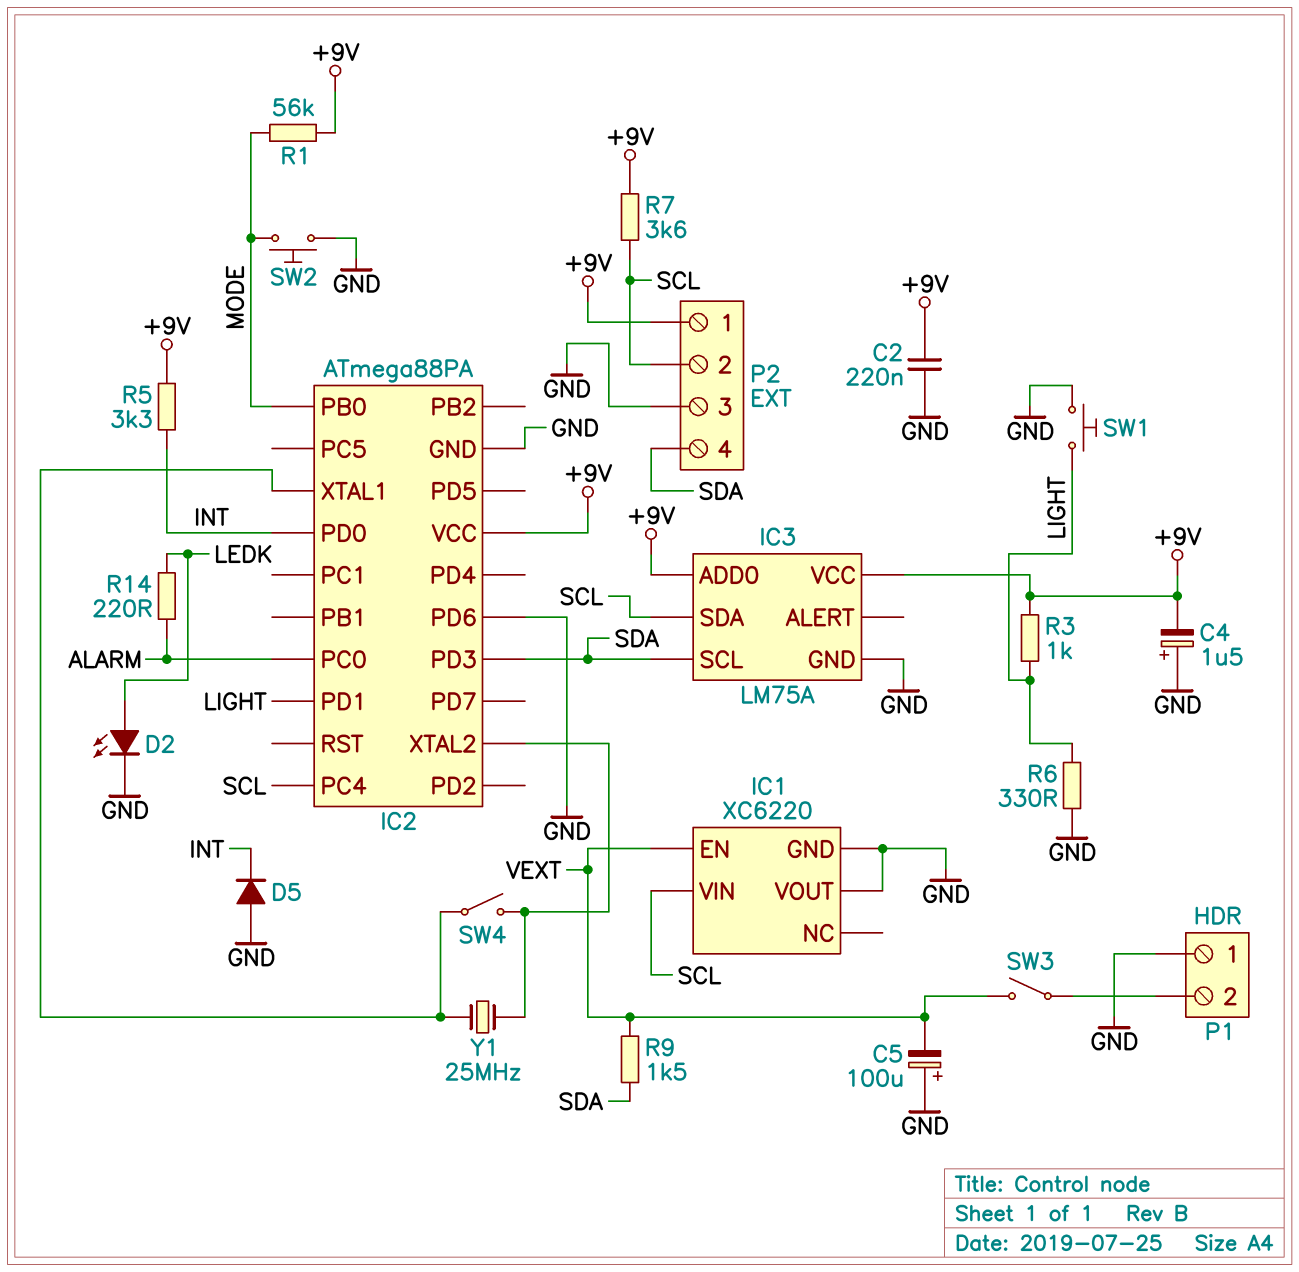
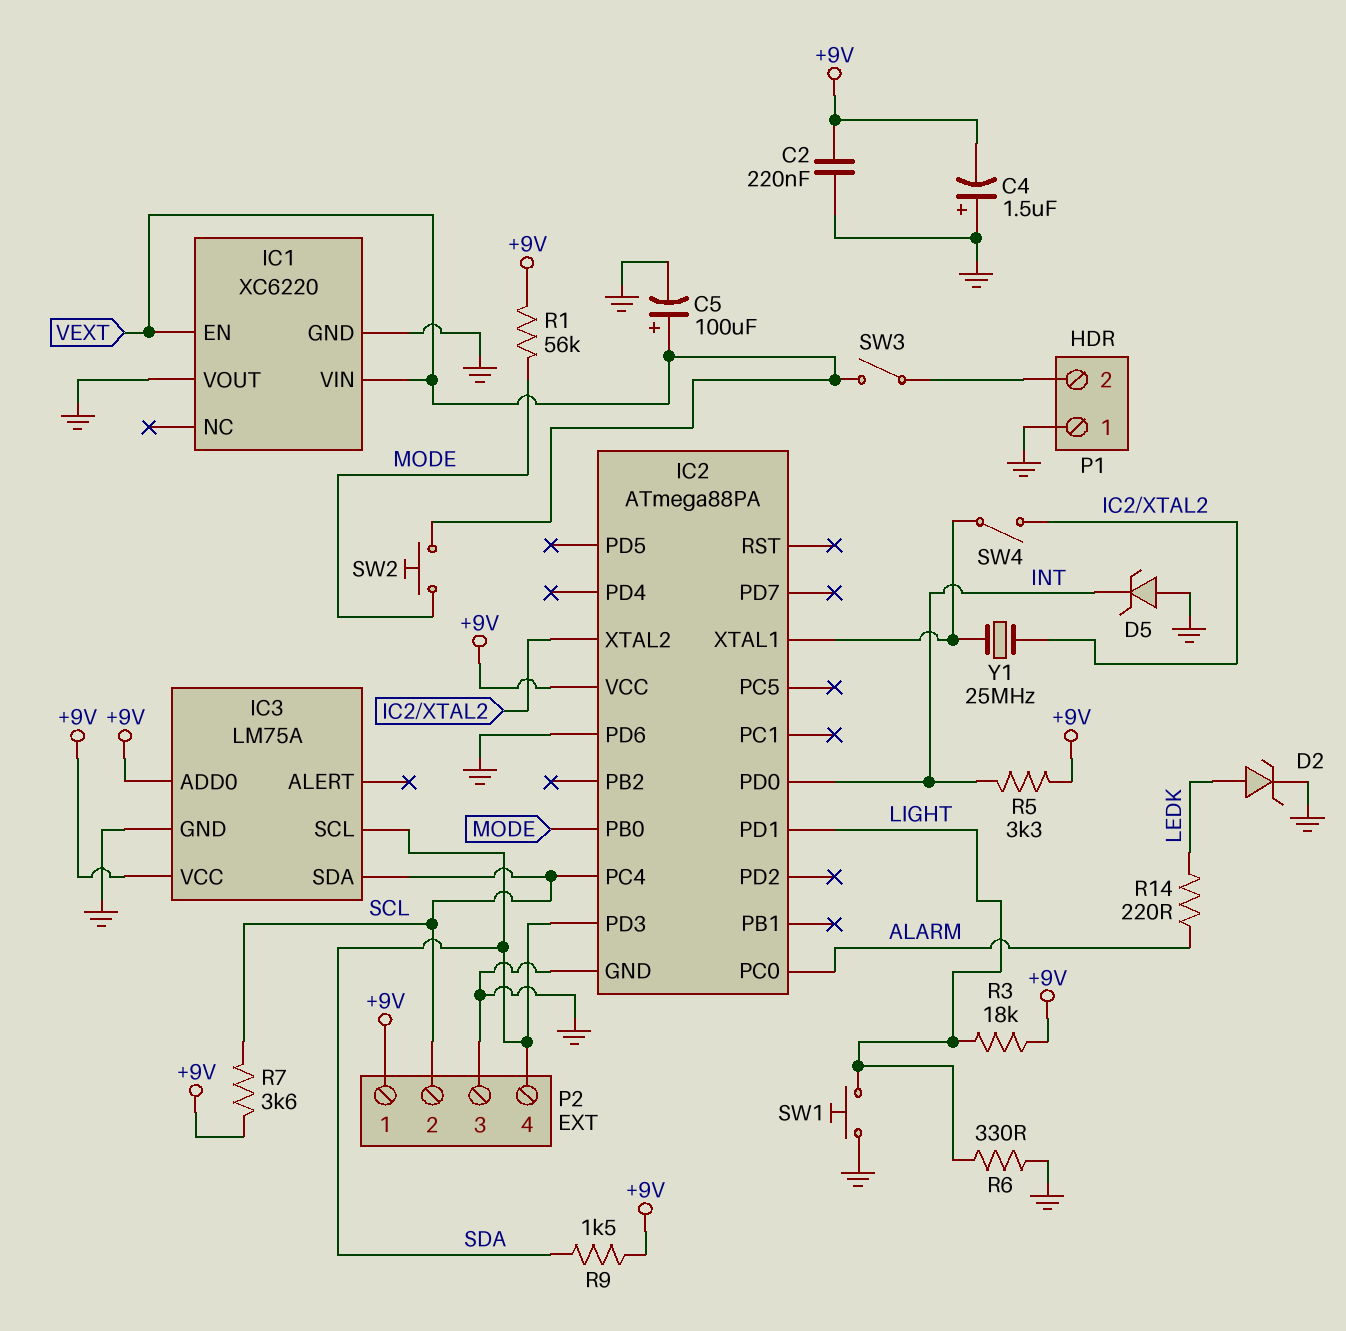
C5: 100uF (plus GND, minus VEXT) -> 100uF (plus VEXT, minus GND)
D2: LED (A LEDK, K GND) -> zener (A LEDK, K GND)
D5: diode (A GND, K INT) -> zener (A GND, K INT)
IC1 pin VIN: SCL -> VEXT
R3: 1k (+9V, LIGHT) -> 18k (+9V, LIGHT)
R9: 1.5k (SDA, VEXT) -> 1.5k (+9V, SDA)
SW2: button (GND, MODE) -> button (MODE, VEXT)

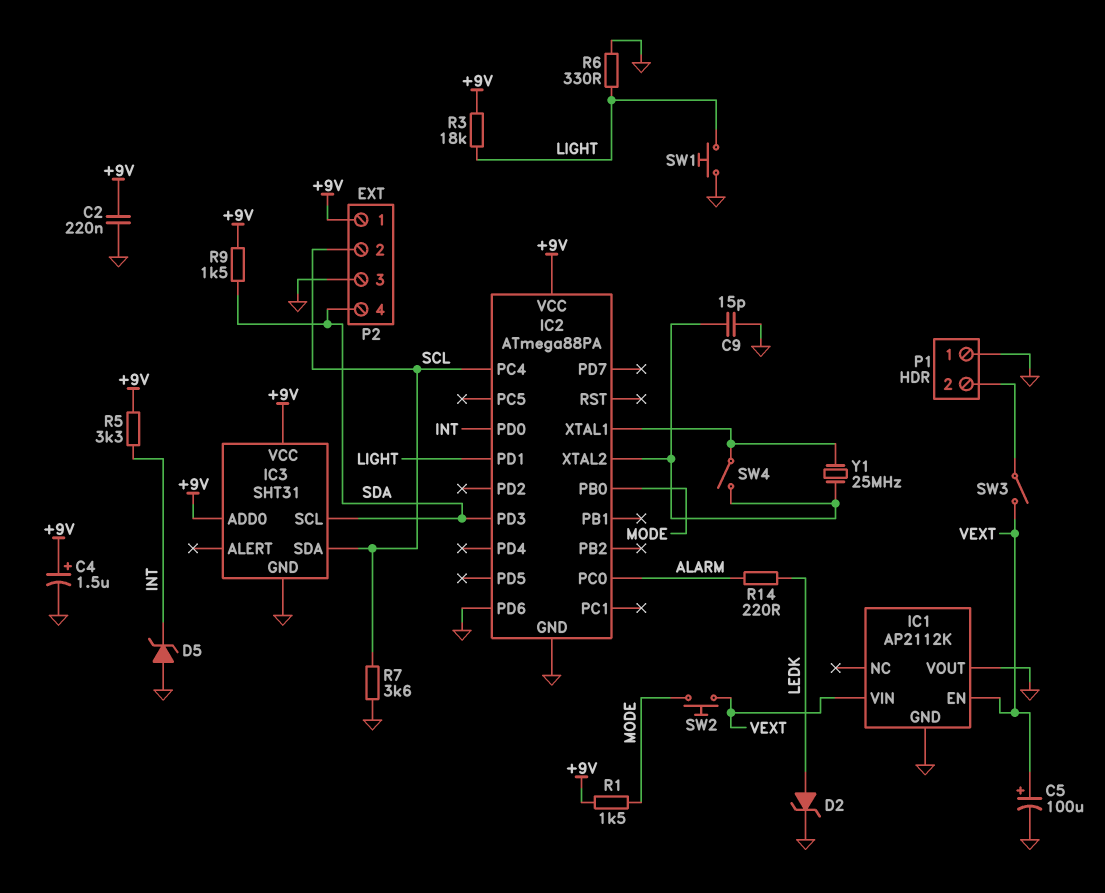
C4: 1.5uF (plus GND, minus +9V) -> 1.5uF (plus +9V, minus GND)
C9: none -> 15pF (GND, IC2/XTAL2)
IC1: XC6220 -> AP2112K
IC3: LM75A -> SHT31
R1: 56k (+9V, MODE) -> 1.5k (+9V, MODE)
R7: 3.6k (+9V, SCL) -> 3.6k (GND, SCL)

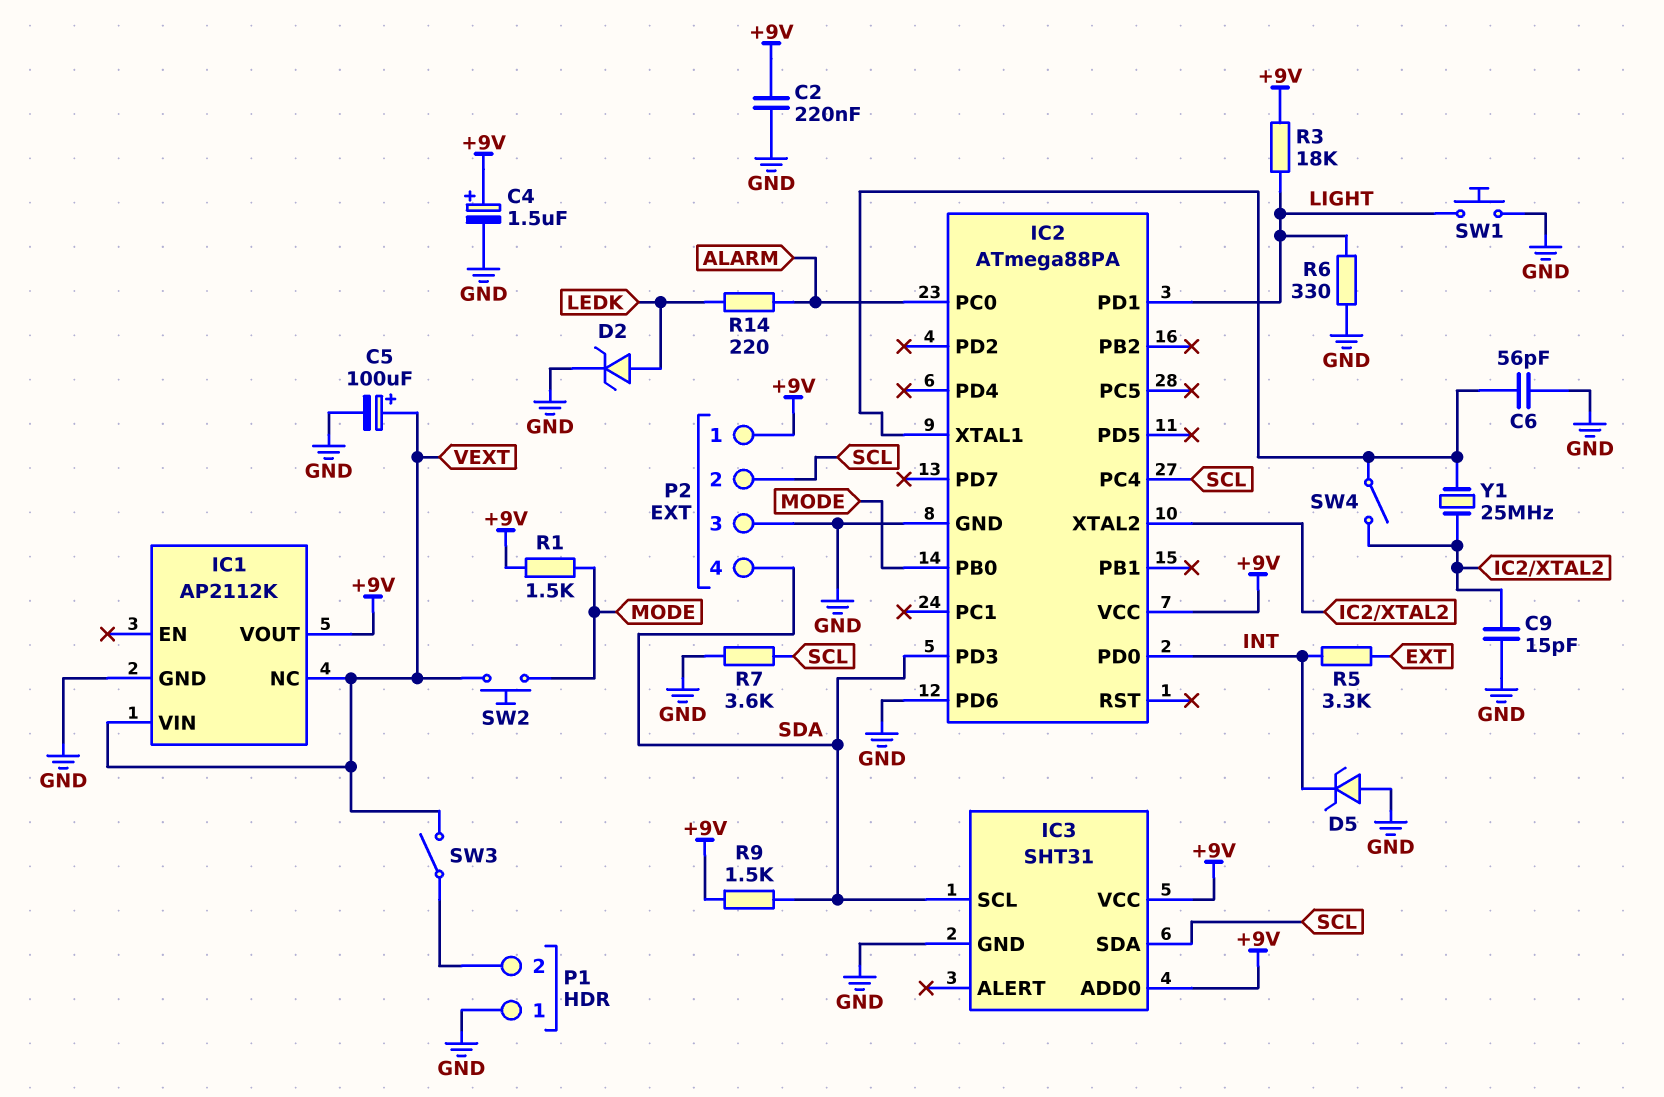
C6: none -> 56pF (GND, IC2/XTAL1)
IC1 pin EN: VEXT -> none
IC1 pin NC: none -> VEXT
IC1 pin VOUT: GND -> +9V
R5: 3.3k (+9V, INT) -> 3.3k (EXT, INT)

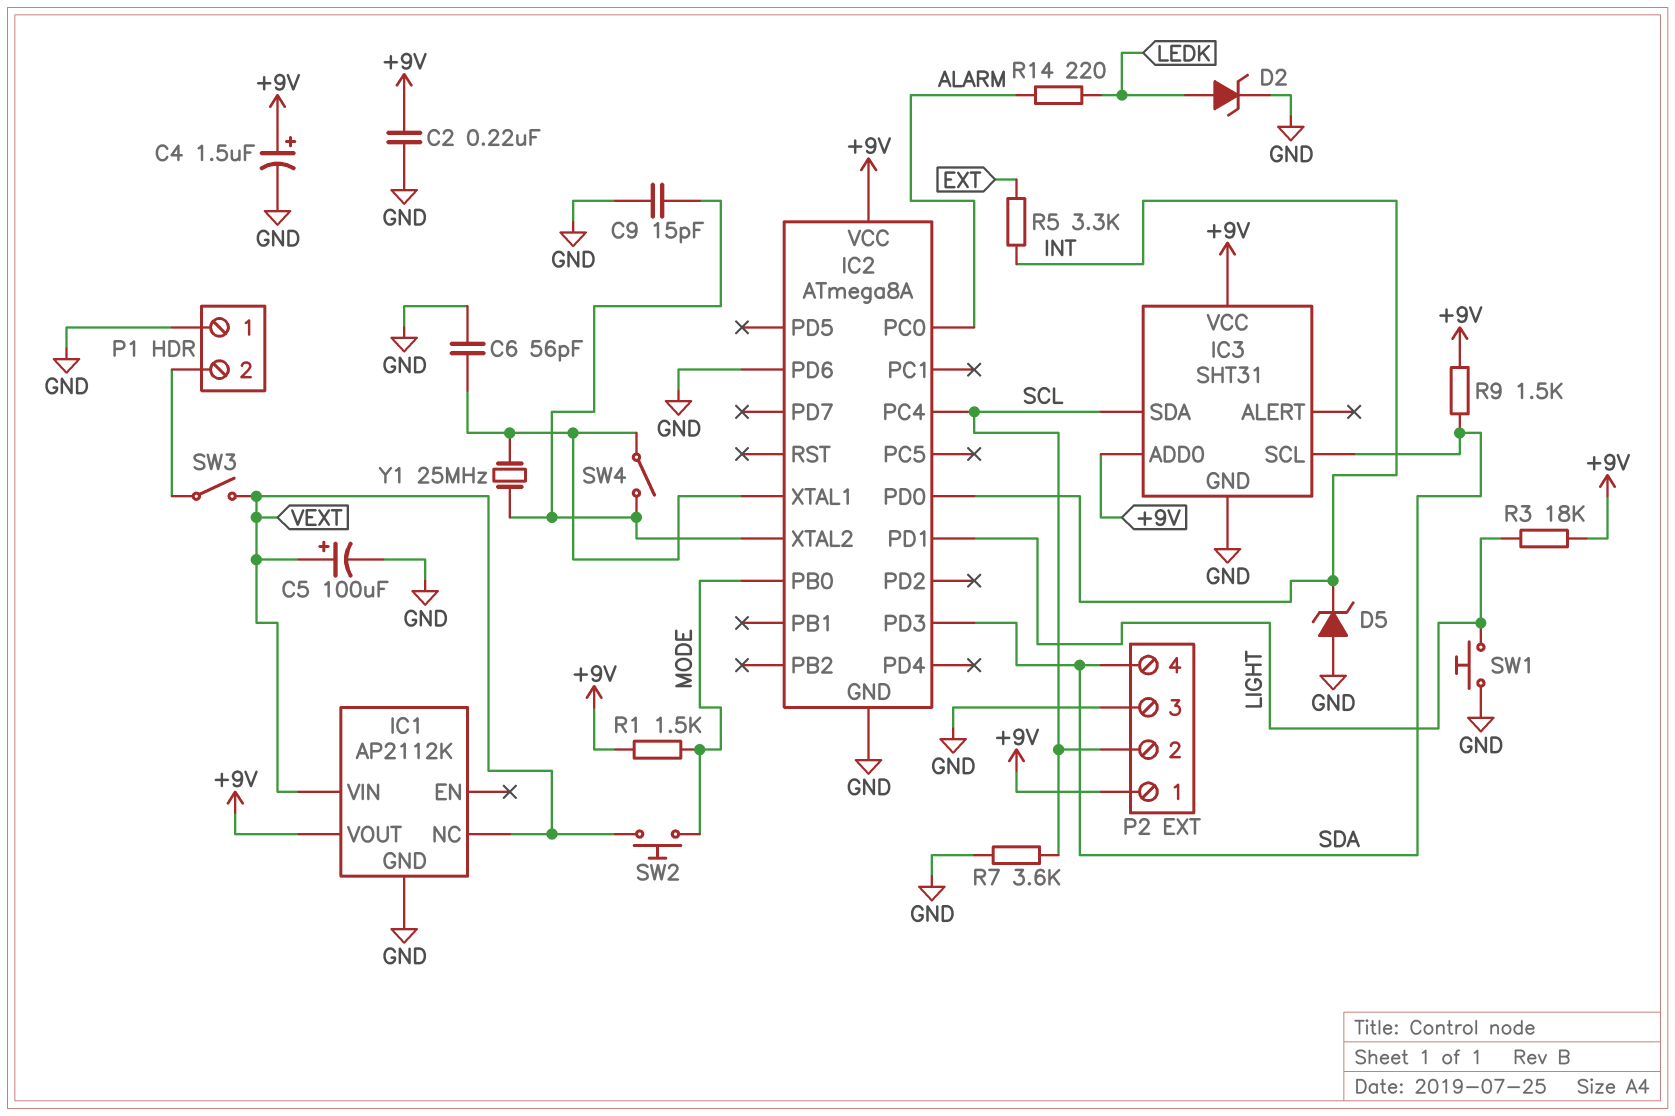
IC2: ATmega88PA -> ATmega8A
R6: 330 (GND, LIGHT) -> none

